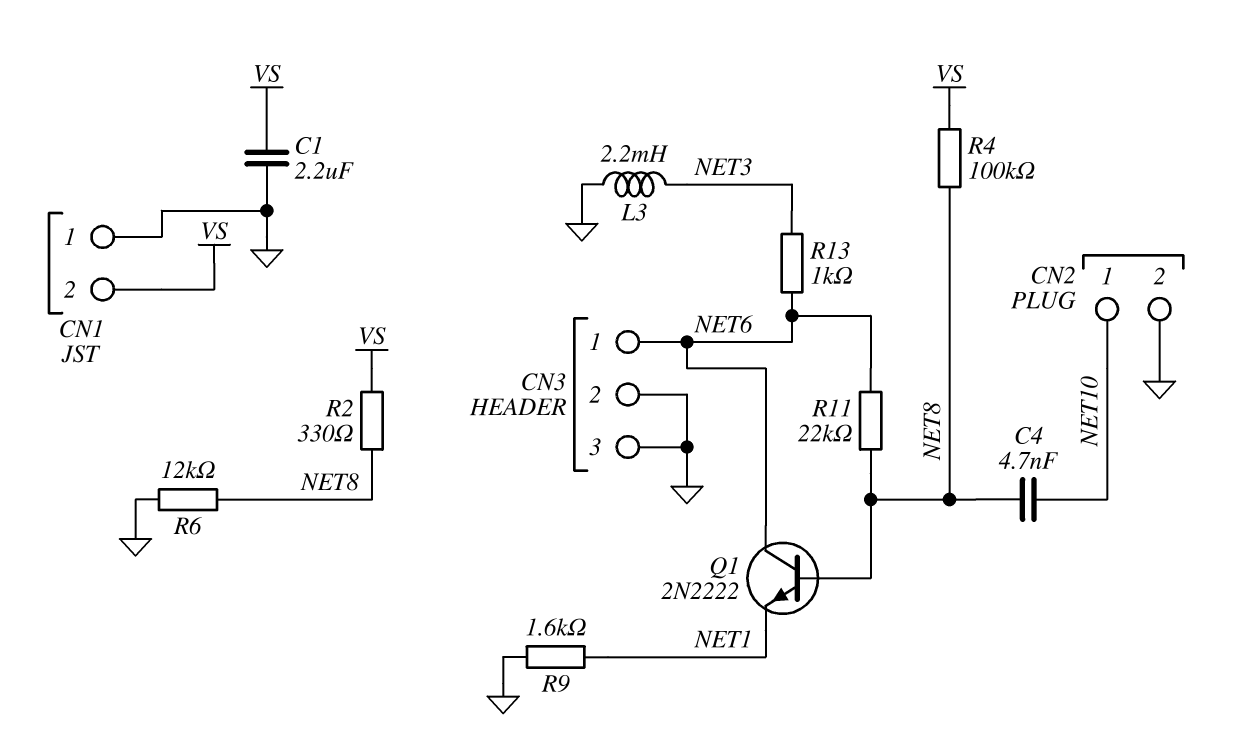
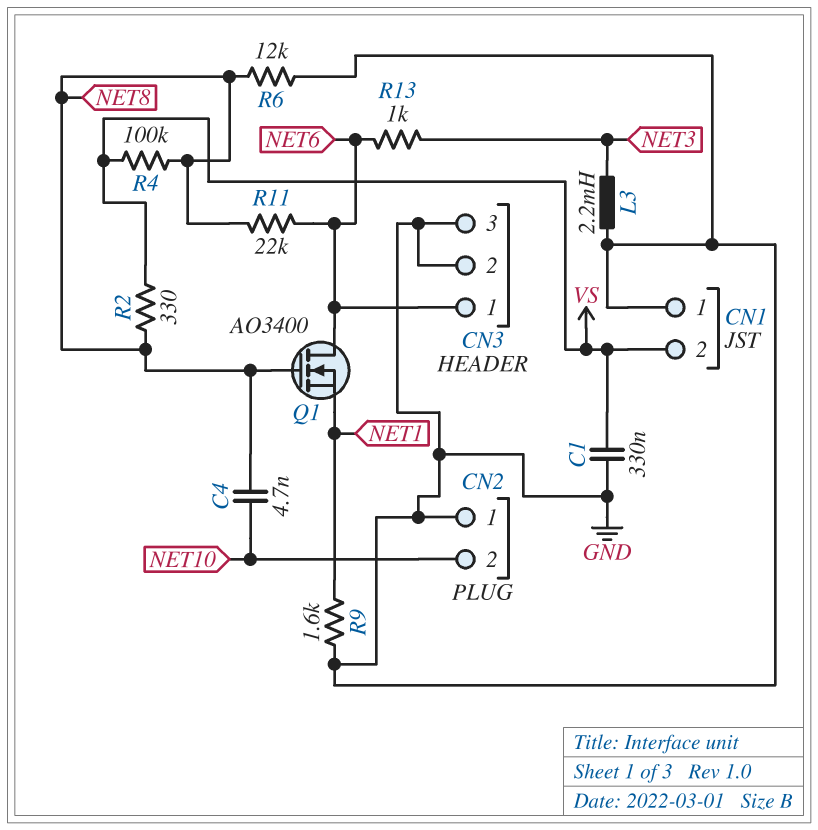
C1: 2.2uF (GND, VS) -> 330nF (GND, VS)
CN2 pin 1: NET10 -> GND
CN2 pin 2: GND -> NET10
Q1: NPN 2N2222 (B NET8, C NET6, E NET1) -> NMOS AO3400 (G NET8, D NET6, S NET1)

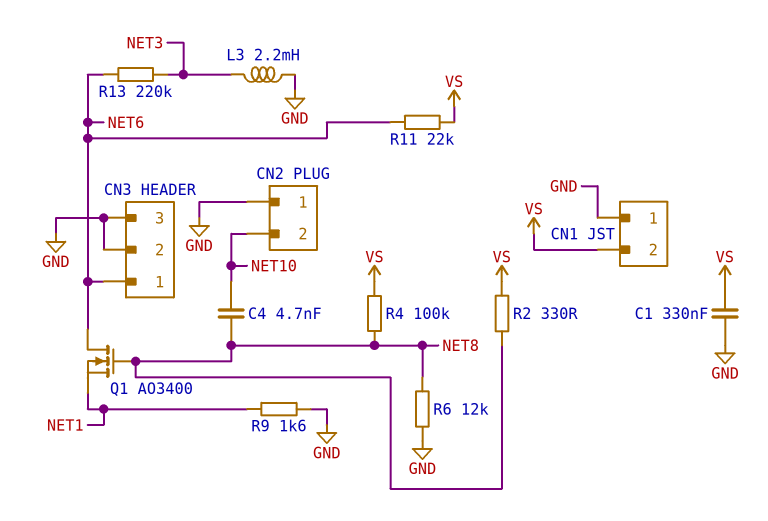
R11: 22k (NET6, NET8) -> 22k (NET6, VS)
R13: 1k (NET3, NET6) -> 220k (NET3, NET6)

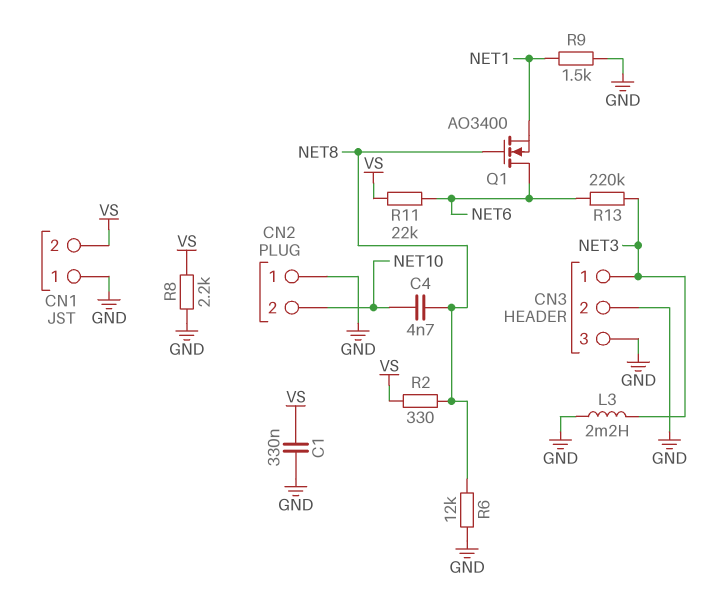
CN3 pin 1: NET6 -> NET3
R4: 100k (NET8, VS) -> none
R8: none -> 2.2k (GND, VS)
R9: 1.6k (GND, NET1) -> 1.5k (GND, NET1)

